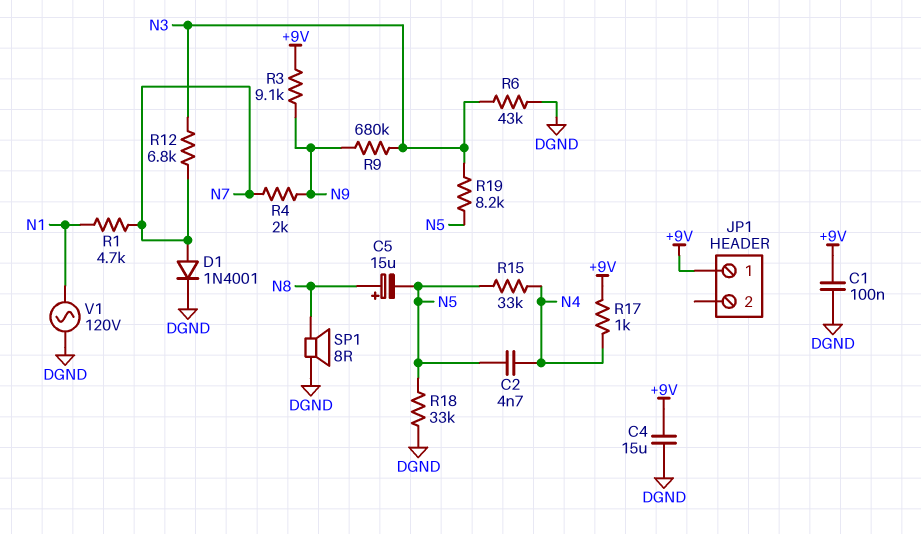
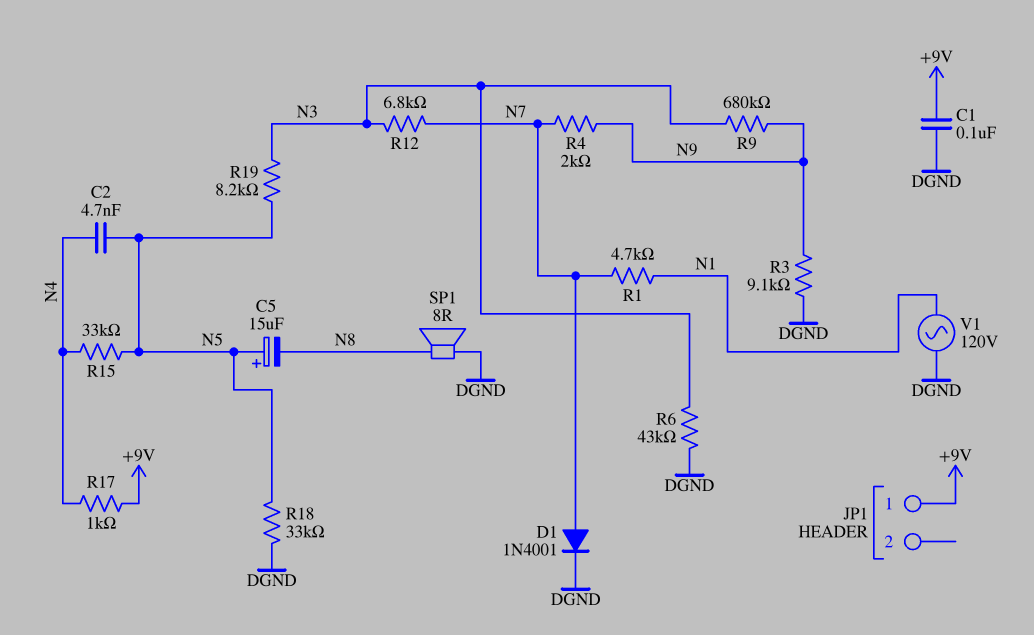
C4: 15uF (+9V, DGND) -> none
C5: 15uF (plus N8, minus N5) -> 15uF (plus N5, minus N8)
R3: 9.1k (+9V, N9) -> 9.1k (DGND, N9)

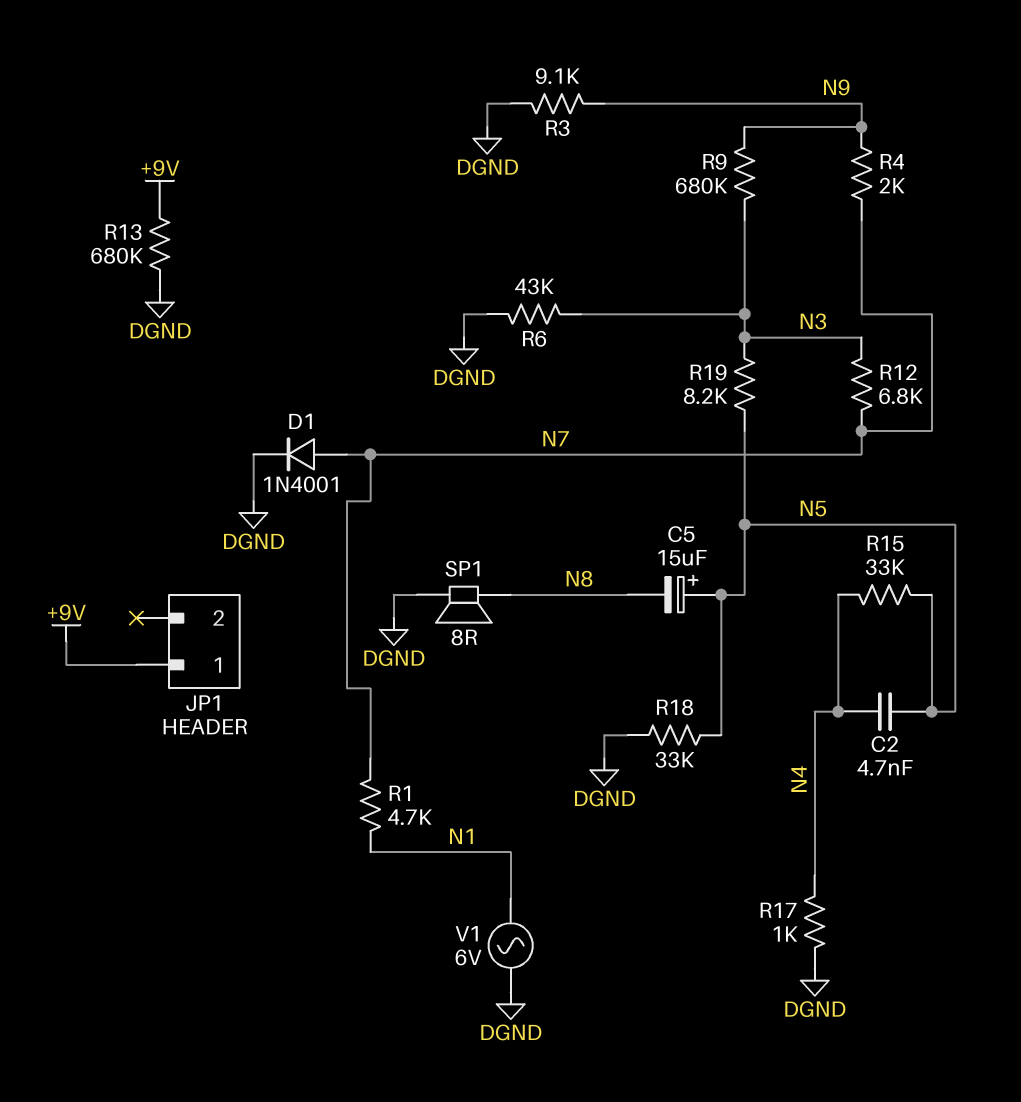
C1: 100nF (+9V, DGND) -> none
R13: none -> 680k (+9V, DGND)
R17: 1k (+9V, N4) -> 1k (DGND, N4)
V1: AC 120V (DGND, N1) -> AC 6V (DGND, N1)

